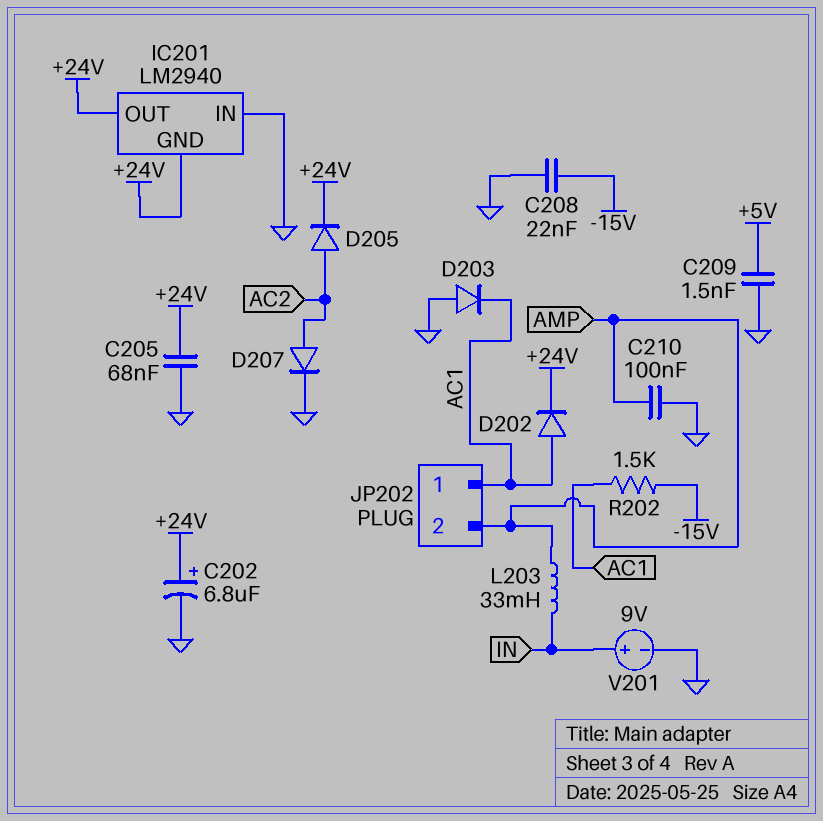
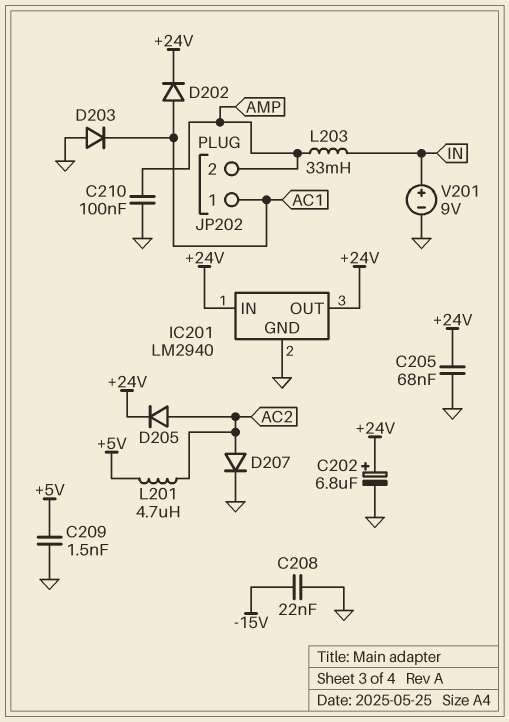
IC201 pin GND: +24V -> GND
IC201 pin IN: GND -> +24V
L201: none -> 4.7uH (+5V, AC2)
R202: 1.5k (-15V, AC1) -> none

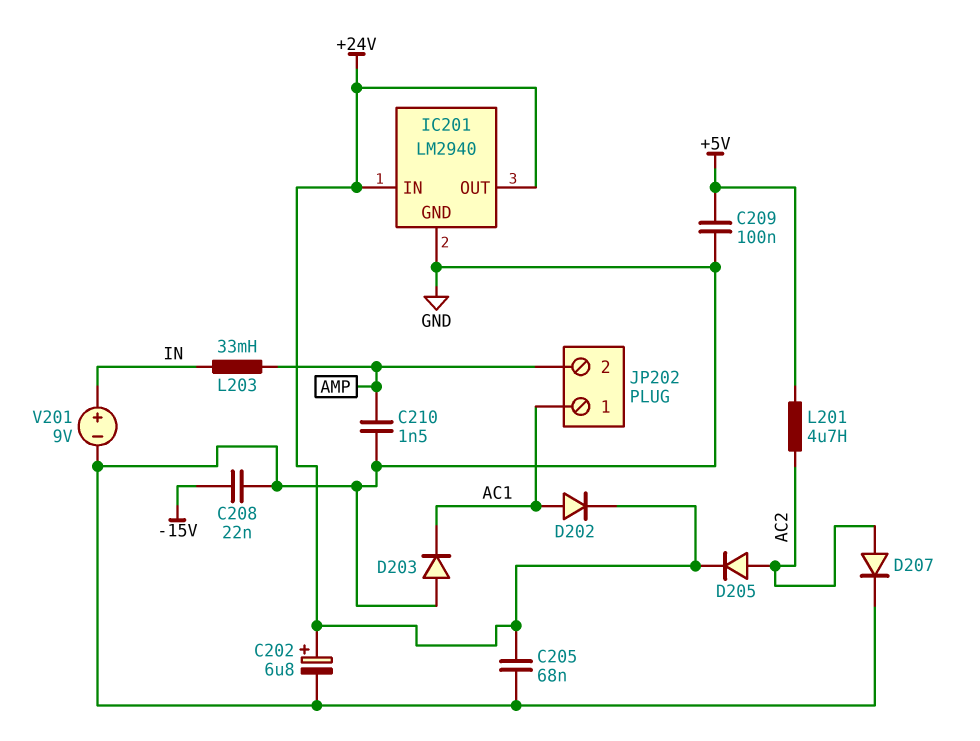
C209: 1.5nF (+5V, GND) -> 100nF (+5V, GND)
C210: 100nF (AMP, GND) -> 1.5nF (AMP, GND)

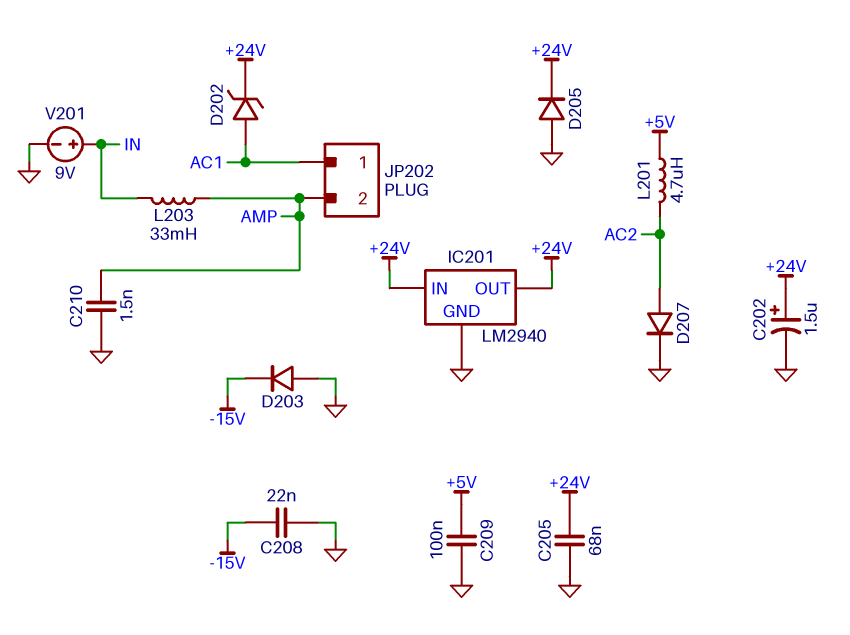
C202: 6.8uF (plus +24V, minus GND) -> 1.5uF (plus +24V, minus GND)
D202: diode (A AC1, K +24V) -> zener (A AC1, K +24V)
D203: diode (A GND, K AC1) -> diode (A GND, K -15V)
D205: diode (A AC2, K +24V) -> diode (A GND, K +24V)

